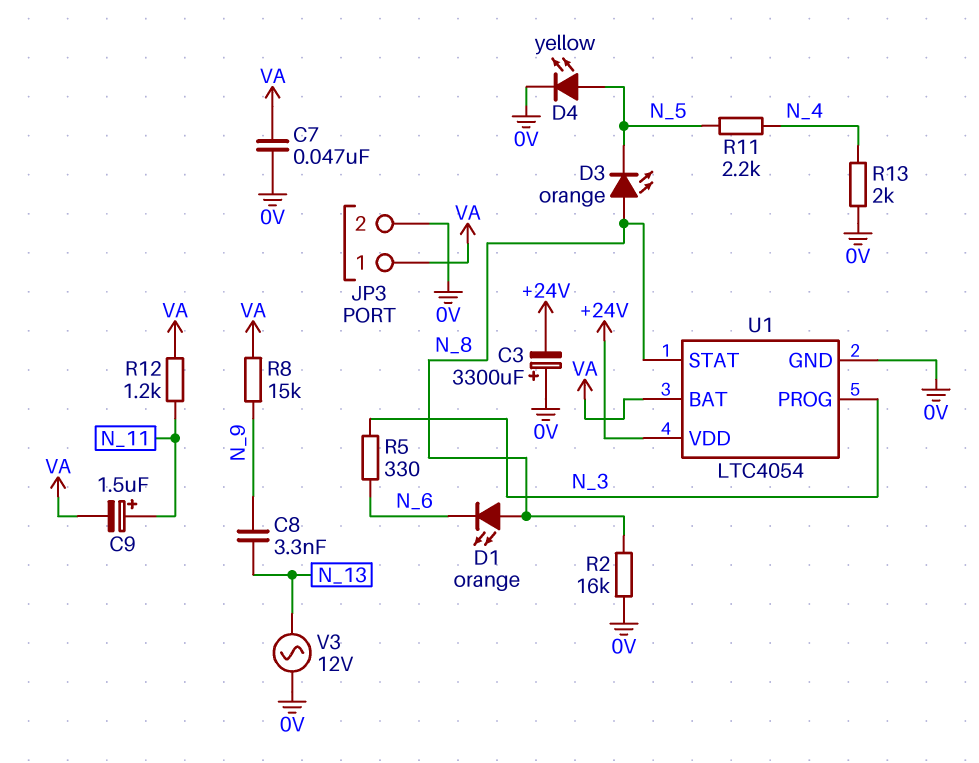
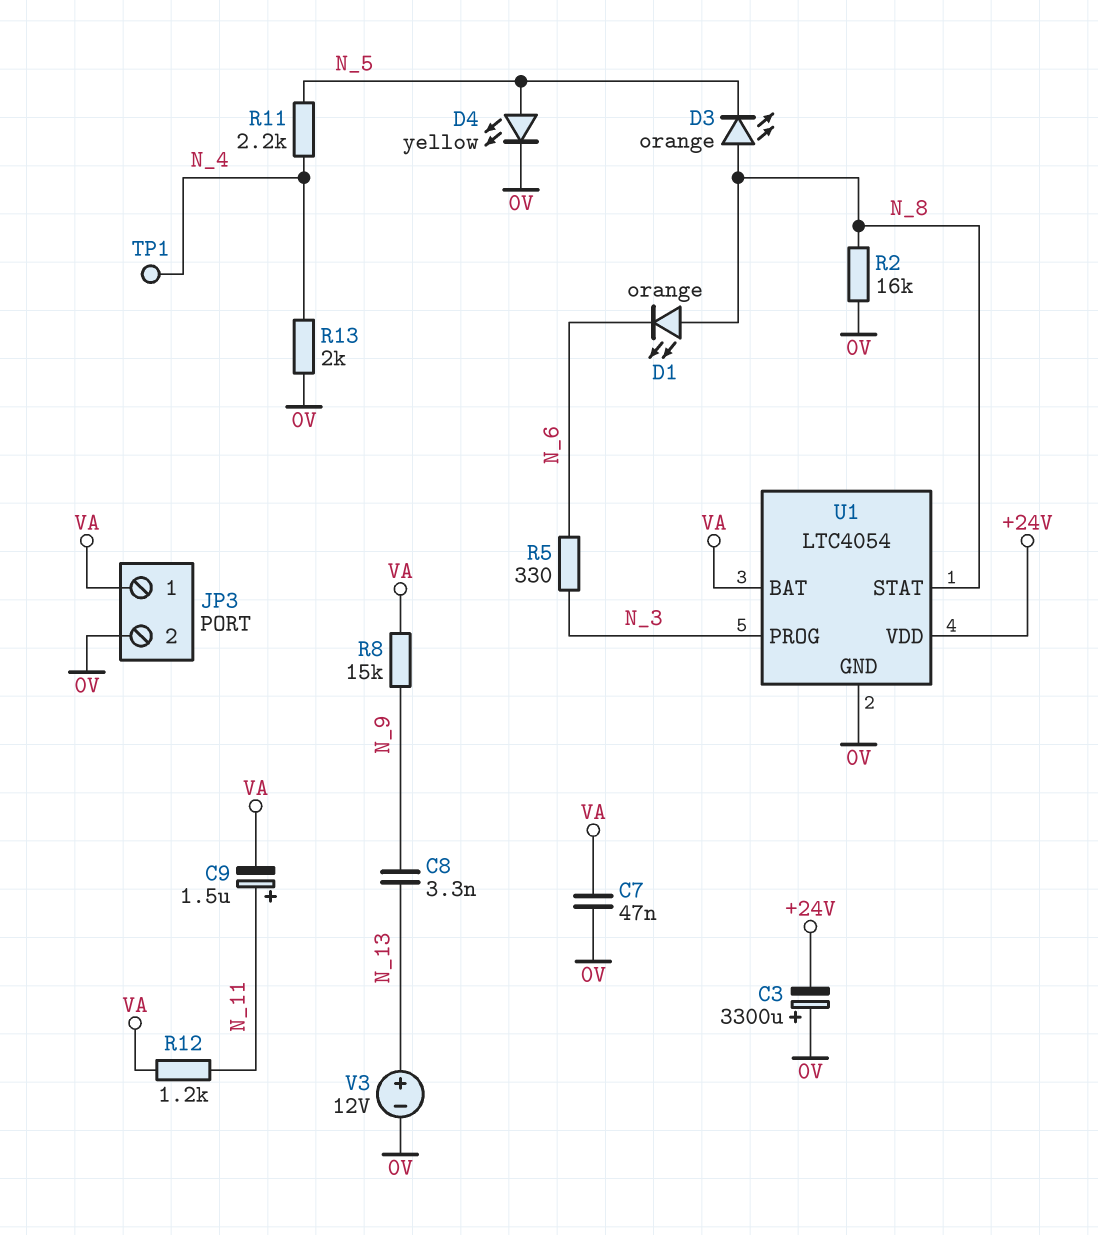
TP1: none -> test point (N_4)
V3: AC 12V (0V, N_13) -> 12V (plus N_13, minus 0V)

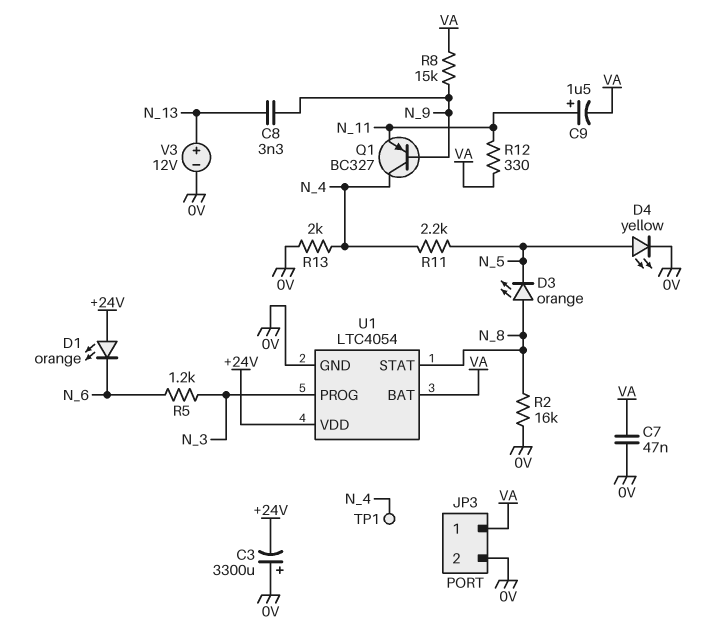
D1: LED orange (A N_8, K N_6) -> LED orange (A +24V, K N_6)
Q1: none -> PNP BC327 (B N_9, C N_4, E N_11)
R5: 330 (N_3, N_6) -> 1.2k (N_3, N_6)
R12: 1.2k (N_11, VA) -> 330 (N_11, VA)

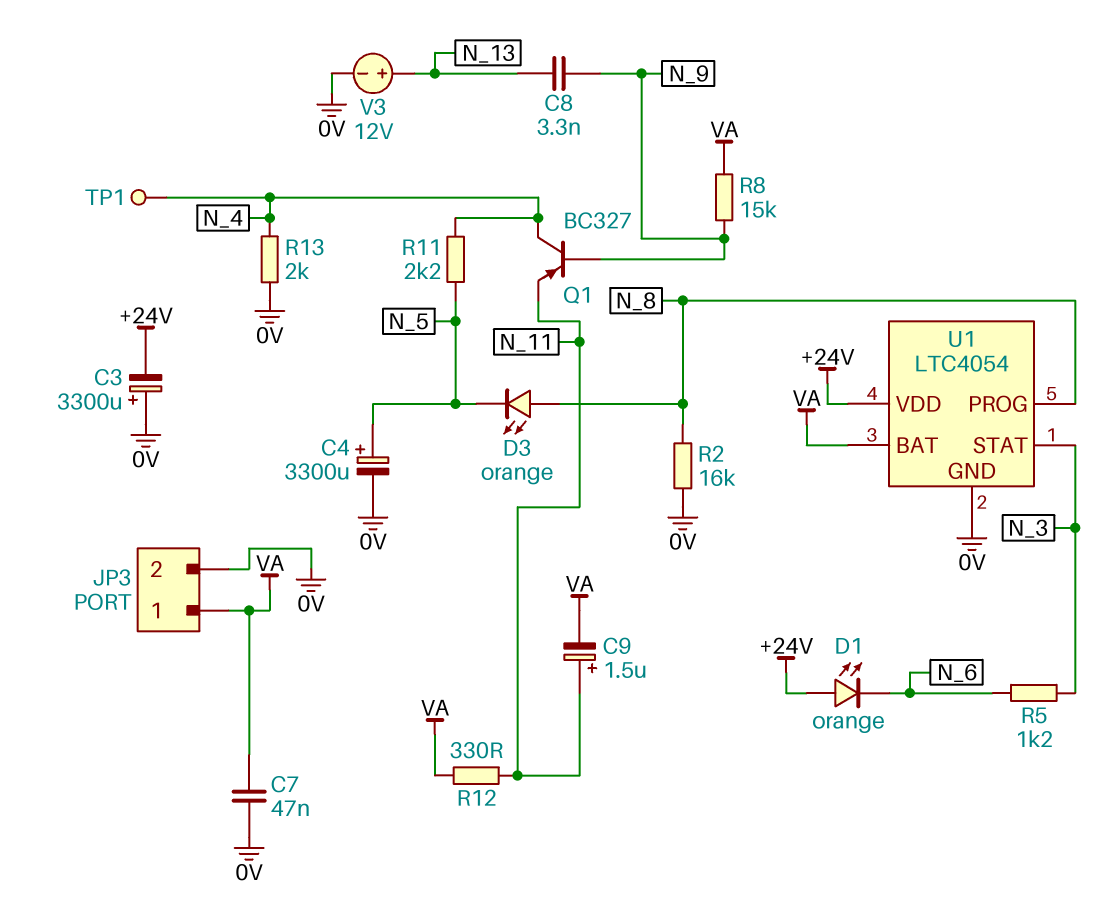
C4: none -> 3300uF (plus N_5, minus 0V)
D4: LED yellow (A N_5, K 0V) -> none
U1 pin PROG: N_3 -> N_8
U1 pin STAT: N_8 -> N_3

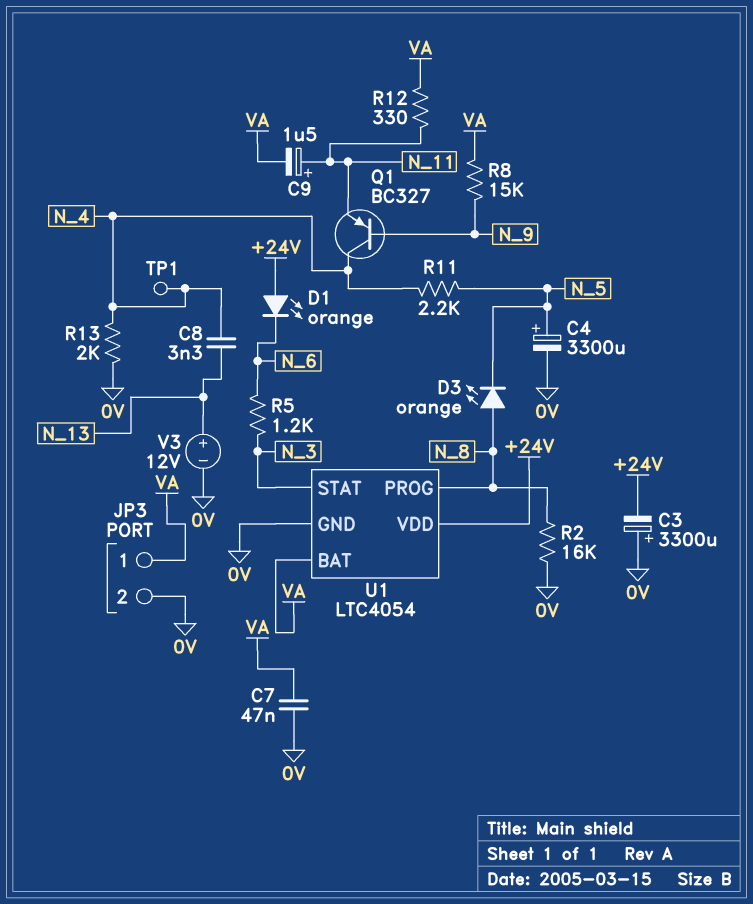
C8: 3.3nF (N_9, N_13) -> 3.3nF (N_4, N_13)

